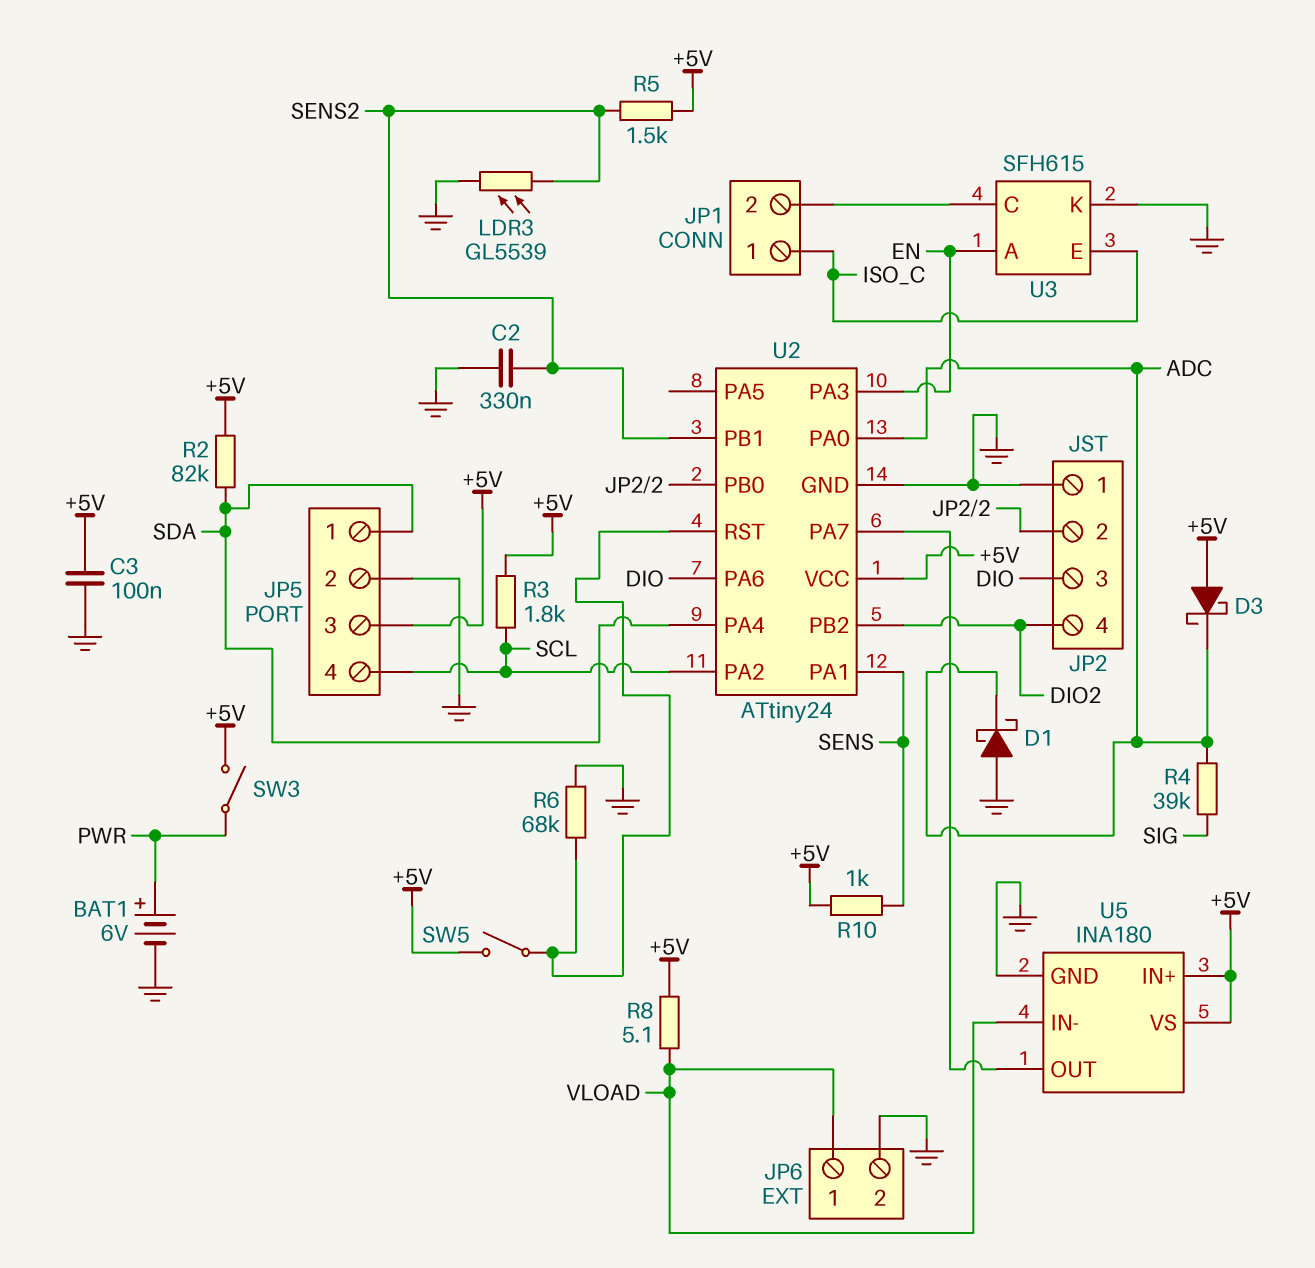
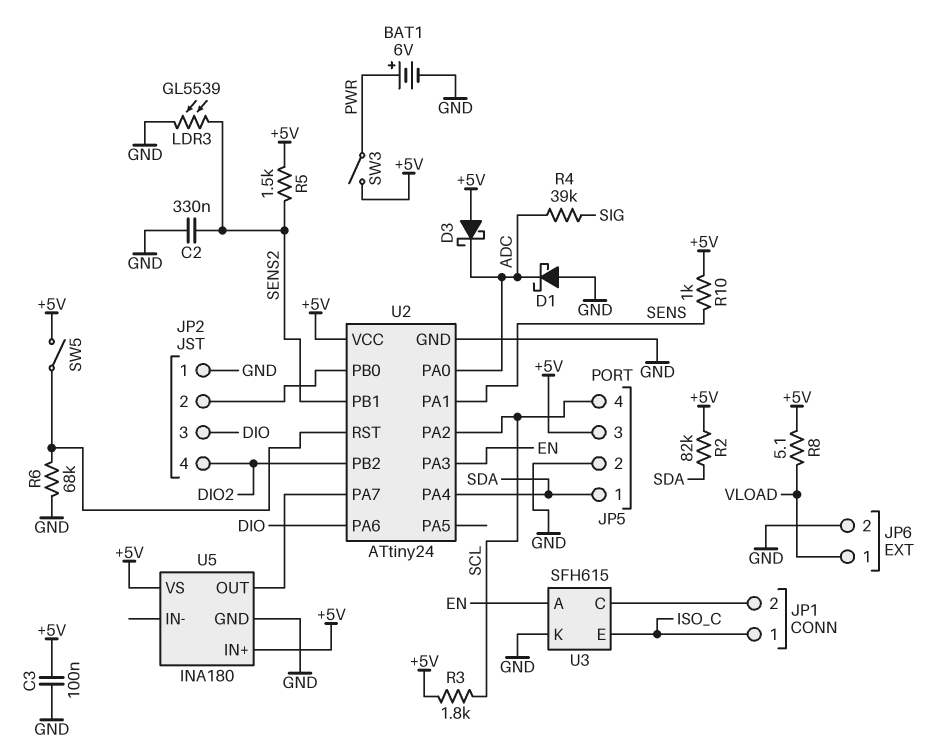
U5 pin IN-: VLOAD -> none

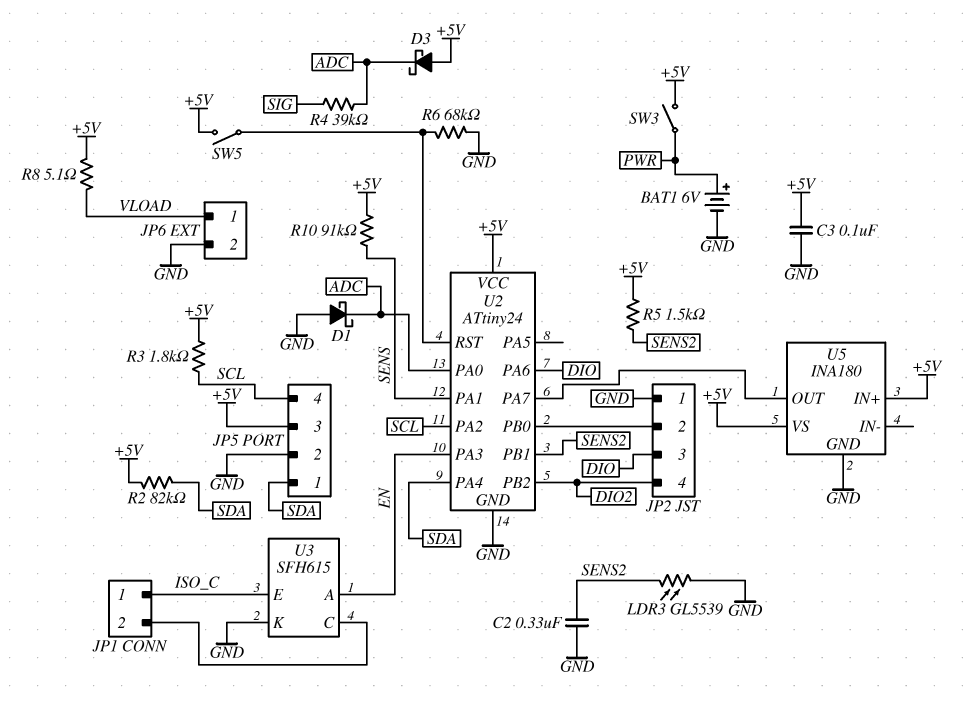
R10: 1k (+5V, SENS) -> 91k (+5V, SENS)

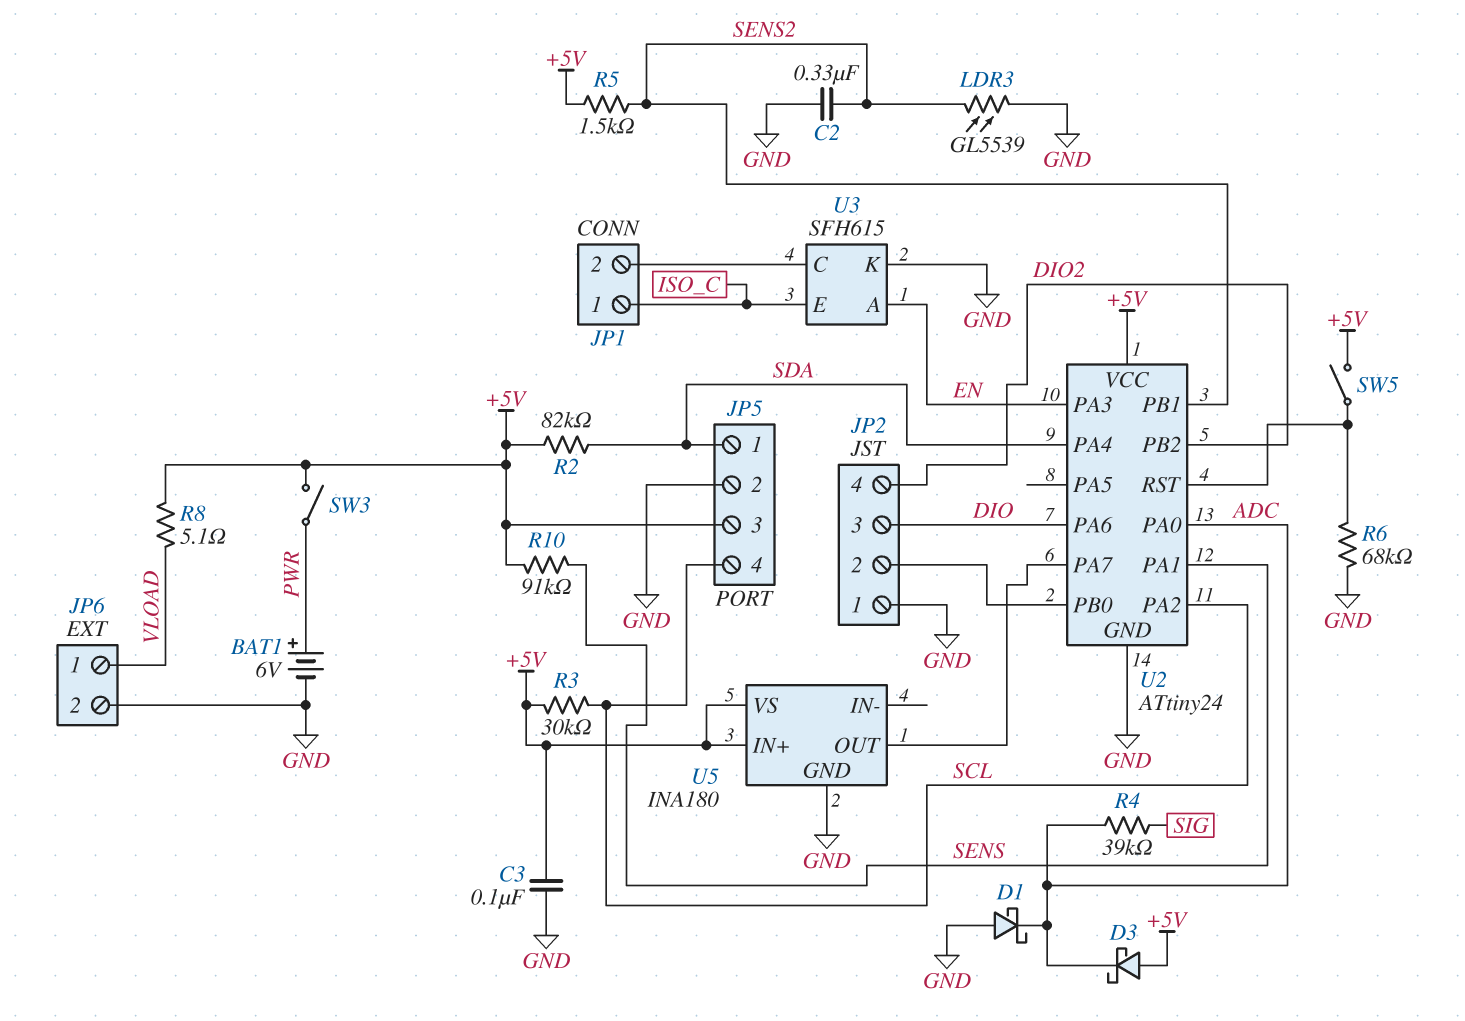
R3: 1.8k (+5V, SCL) -> 30k (+5V, SCL)

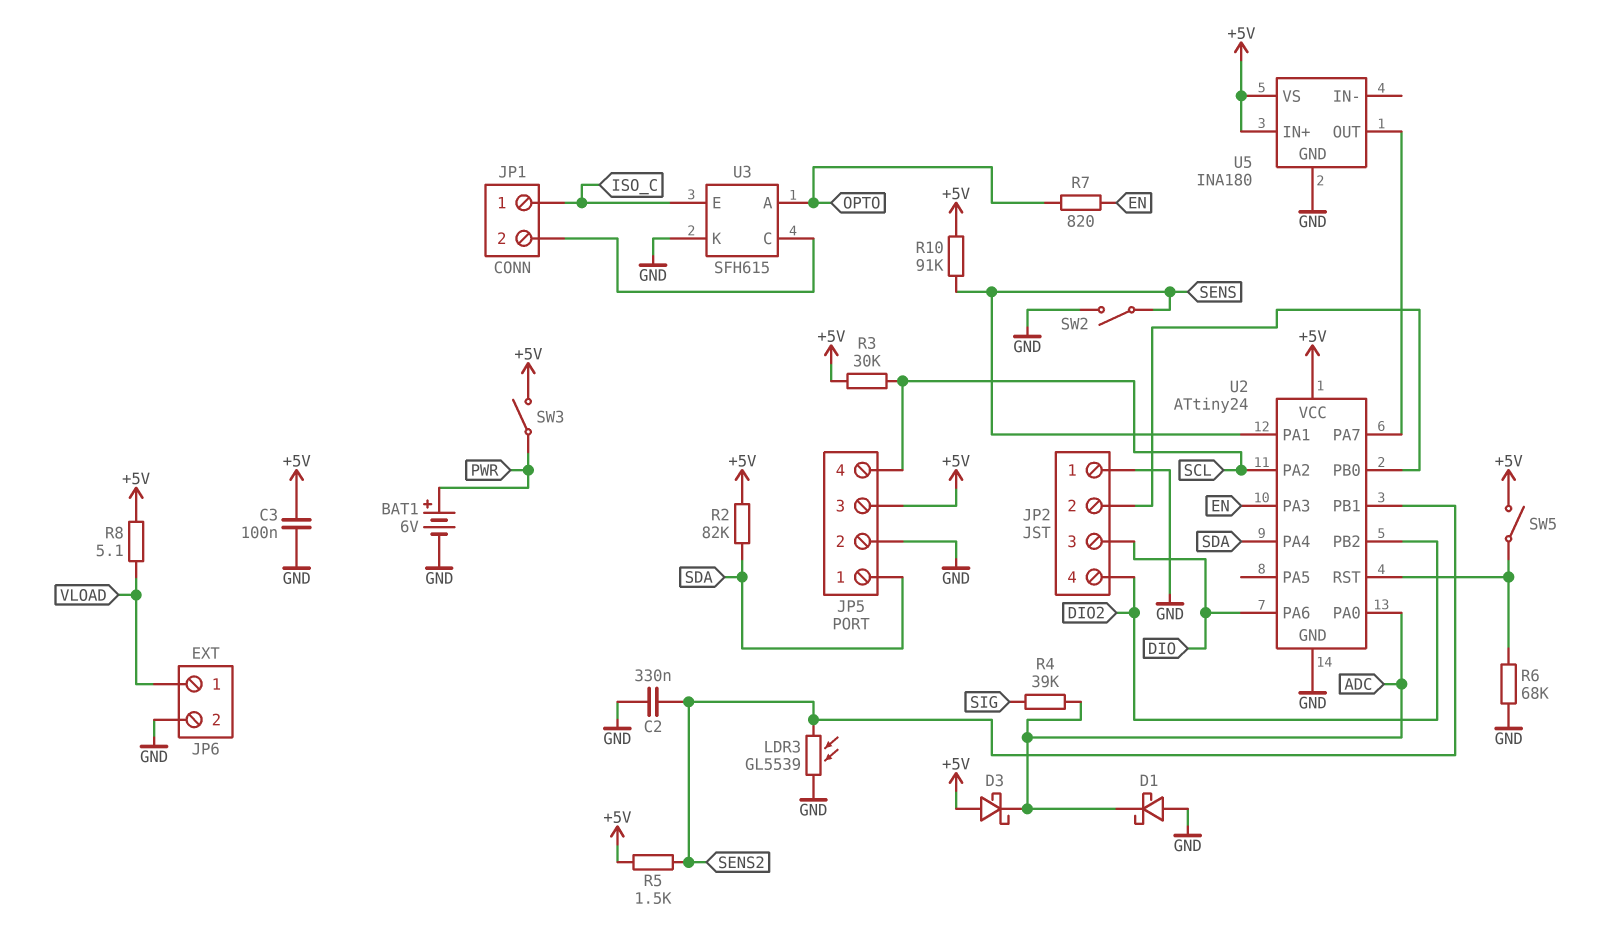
R7: none -> 820 (EN, OPTO)
SW2: none -> switch (GND, SENS)
U3 pin A: EN -> OPTO

